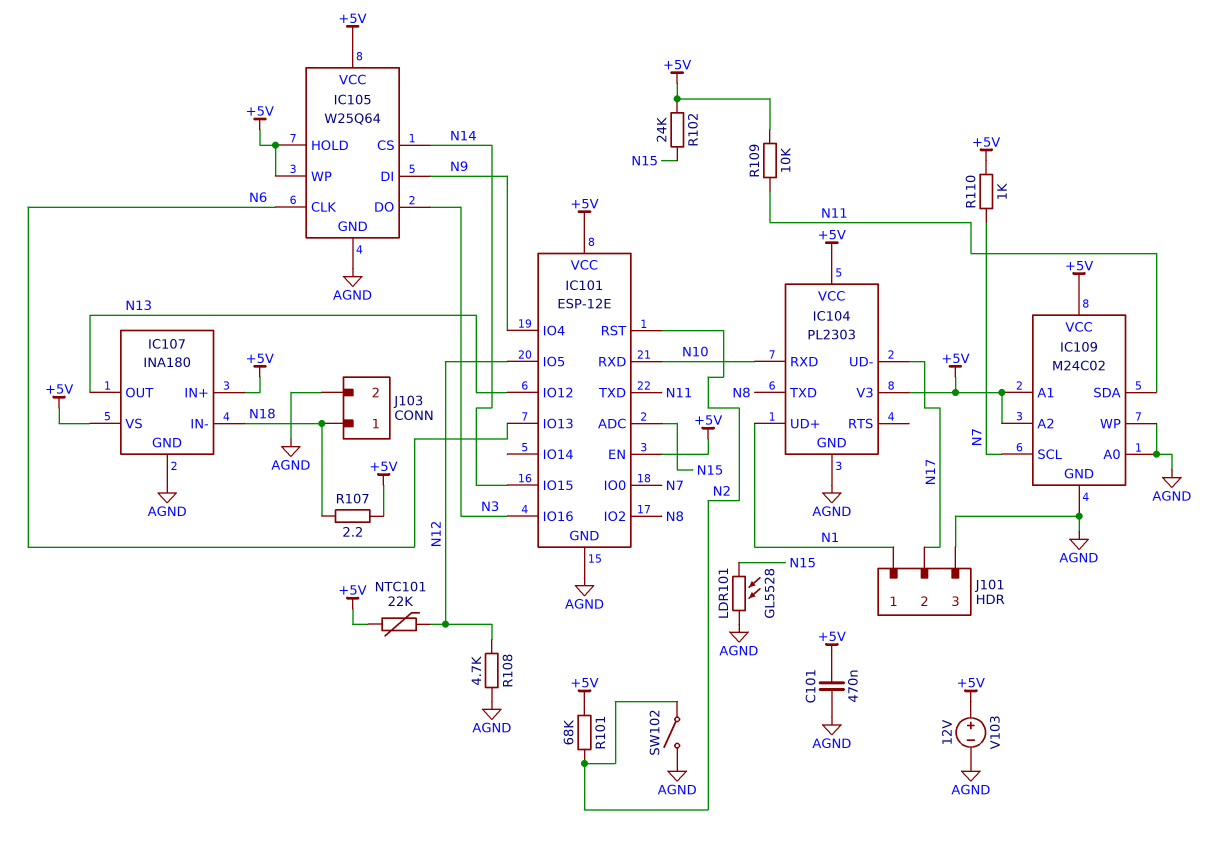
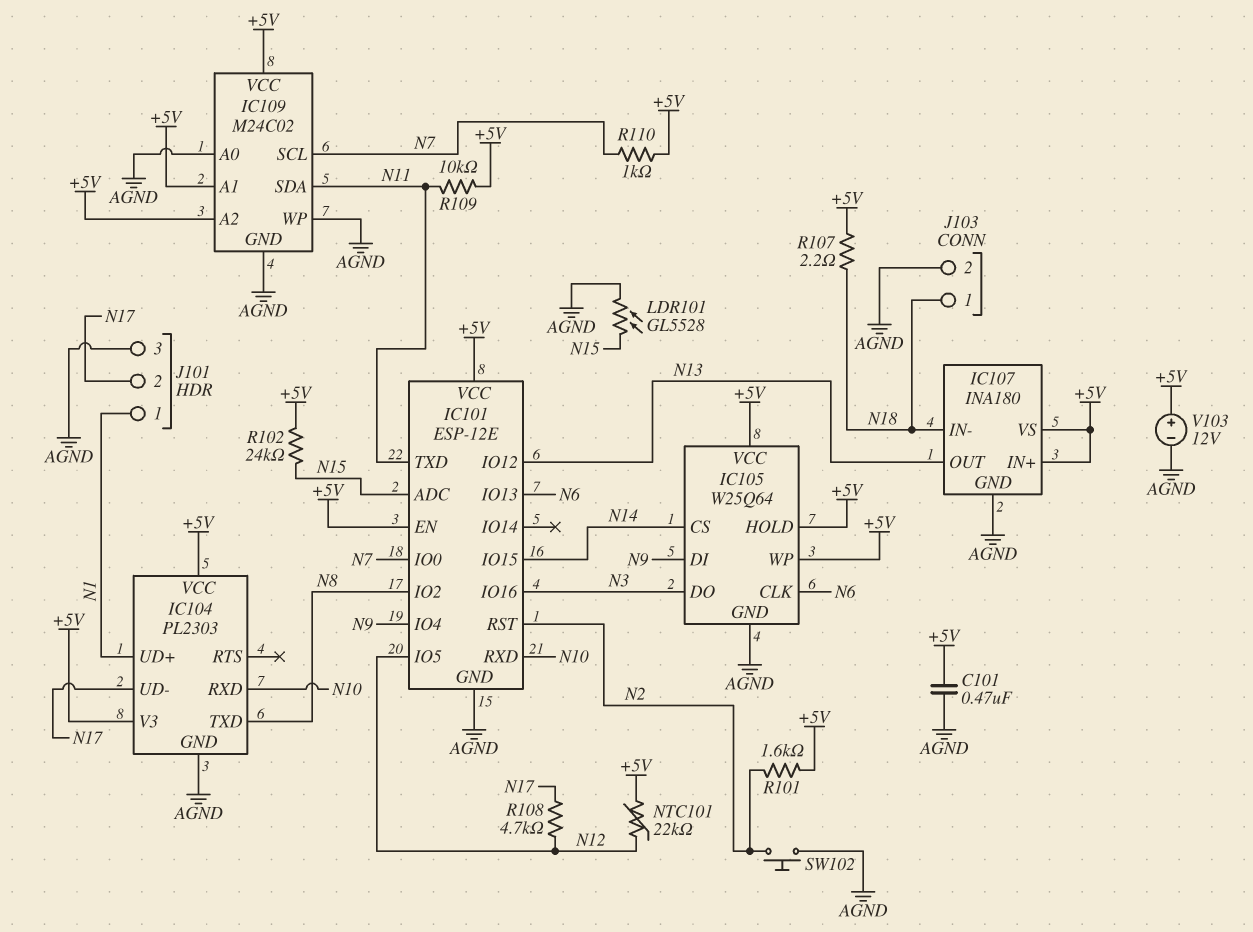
R101: 68k (+5V, N2) -> 1.6k (+5V, N2)
R108: 4.7k (AGND, N12) -> 4.7k (N12, N17)
SW102: switch (AGND, N2) -> button (AGND, N2)

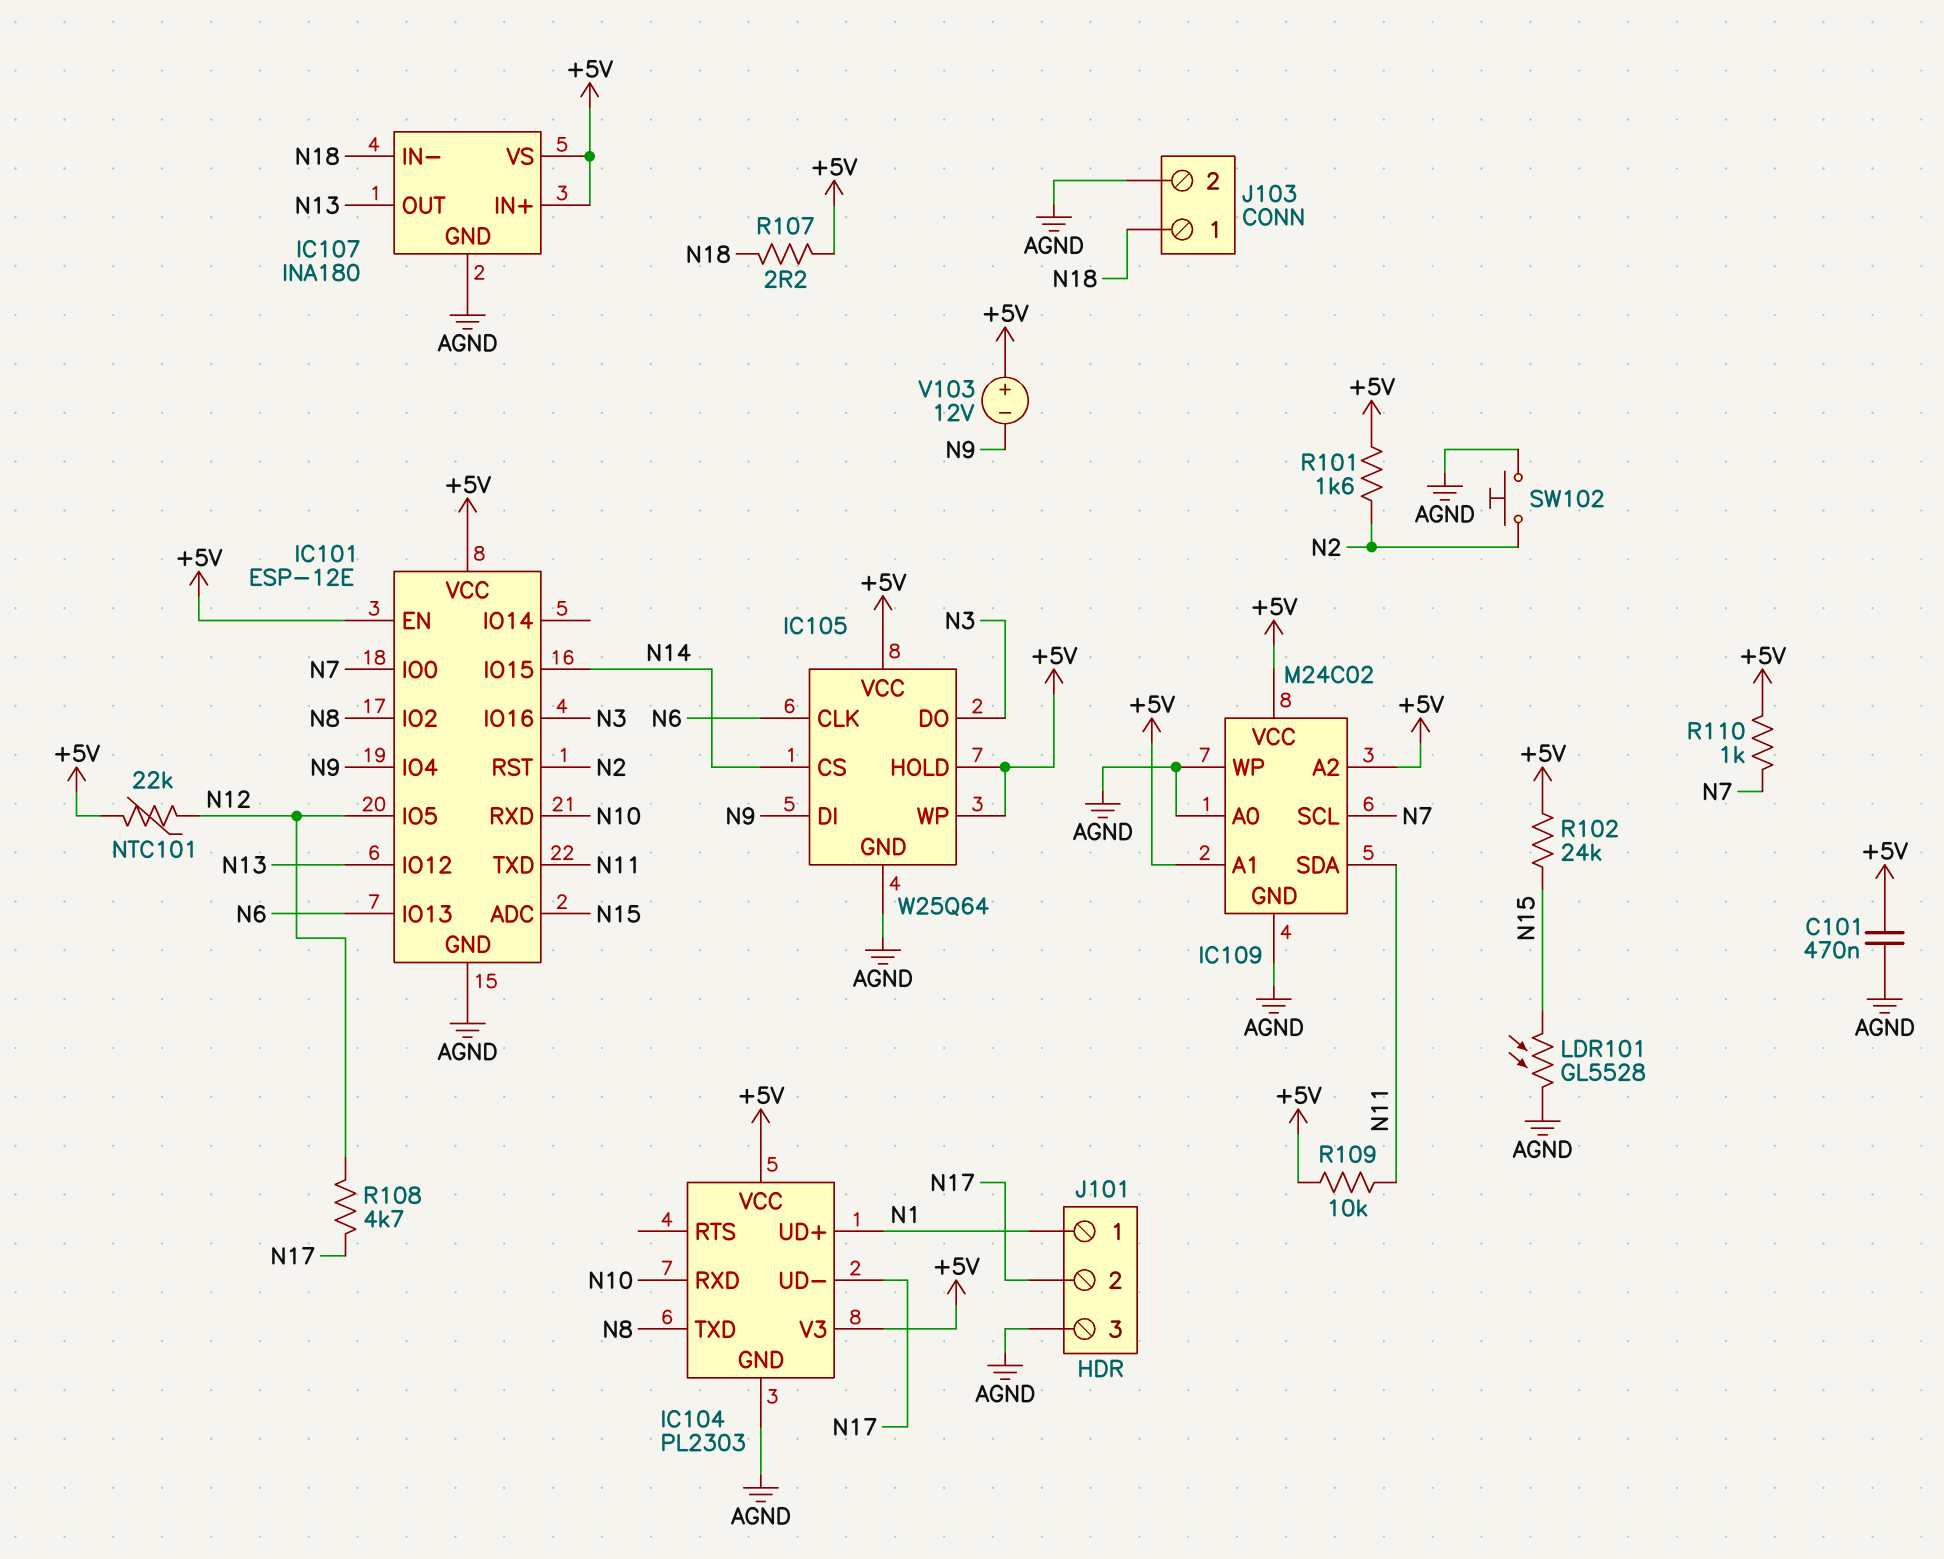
V103: 12V (plus +5V, minus AGND) -> 12V (plus +5V, minus N9)

